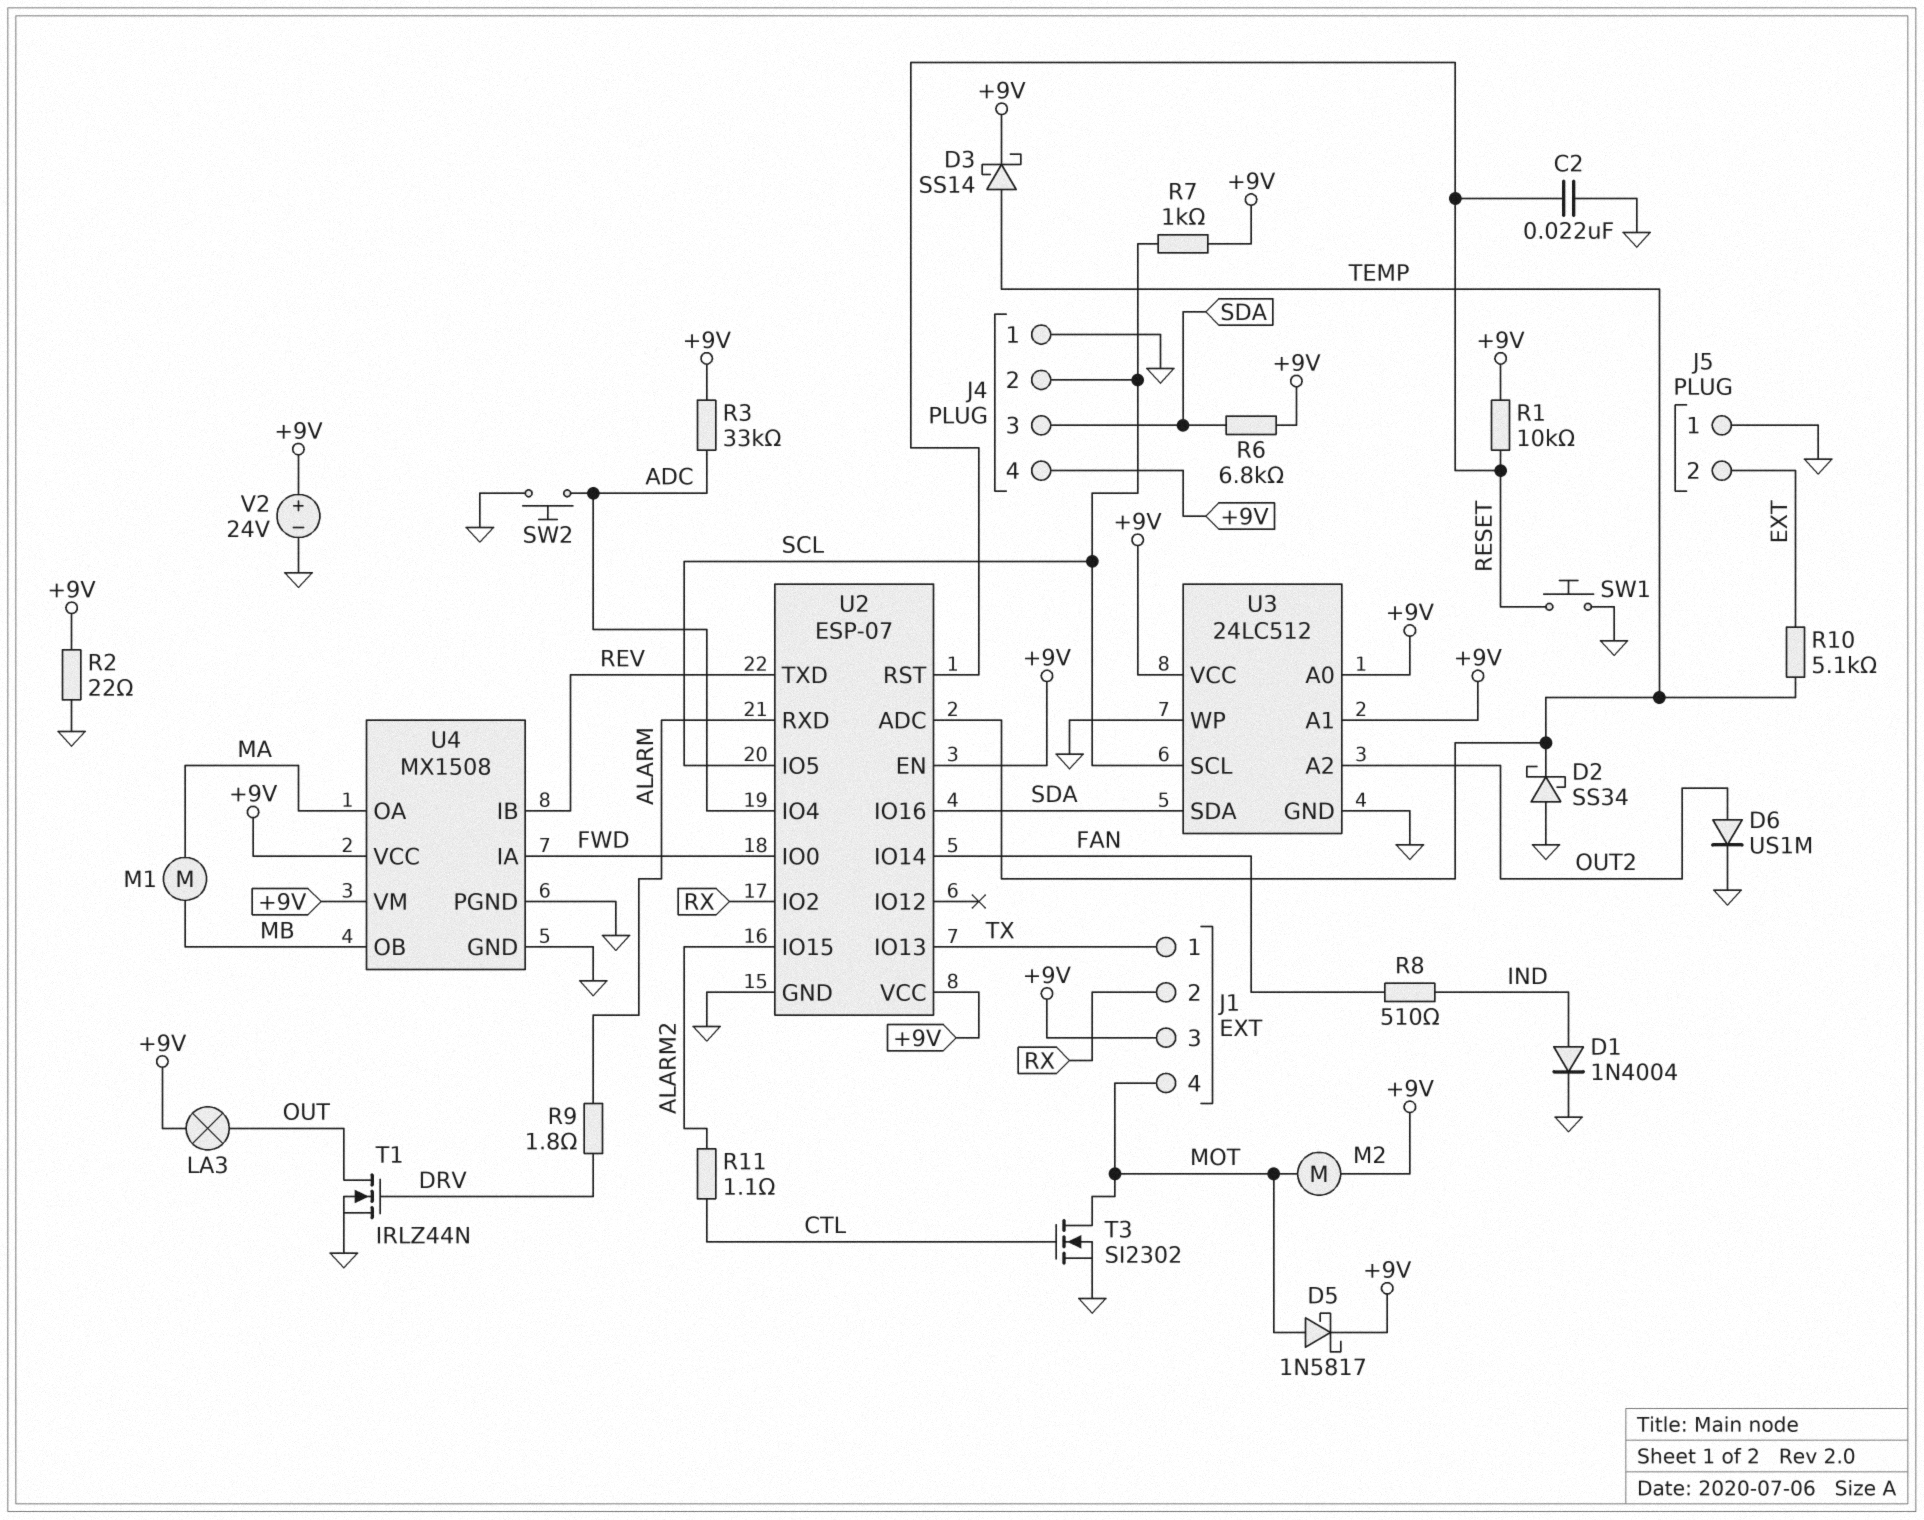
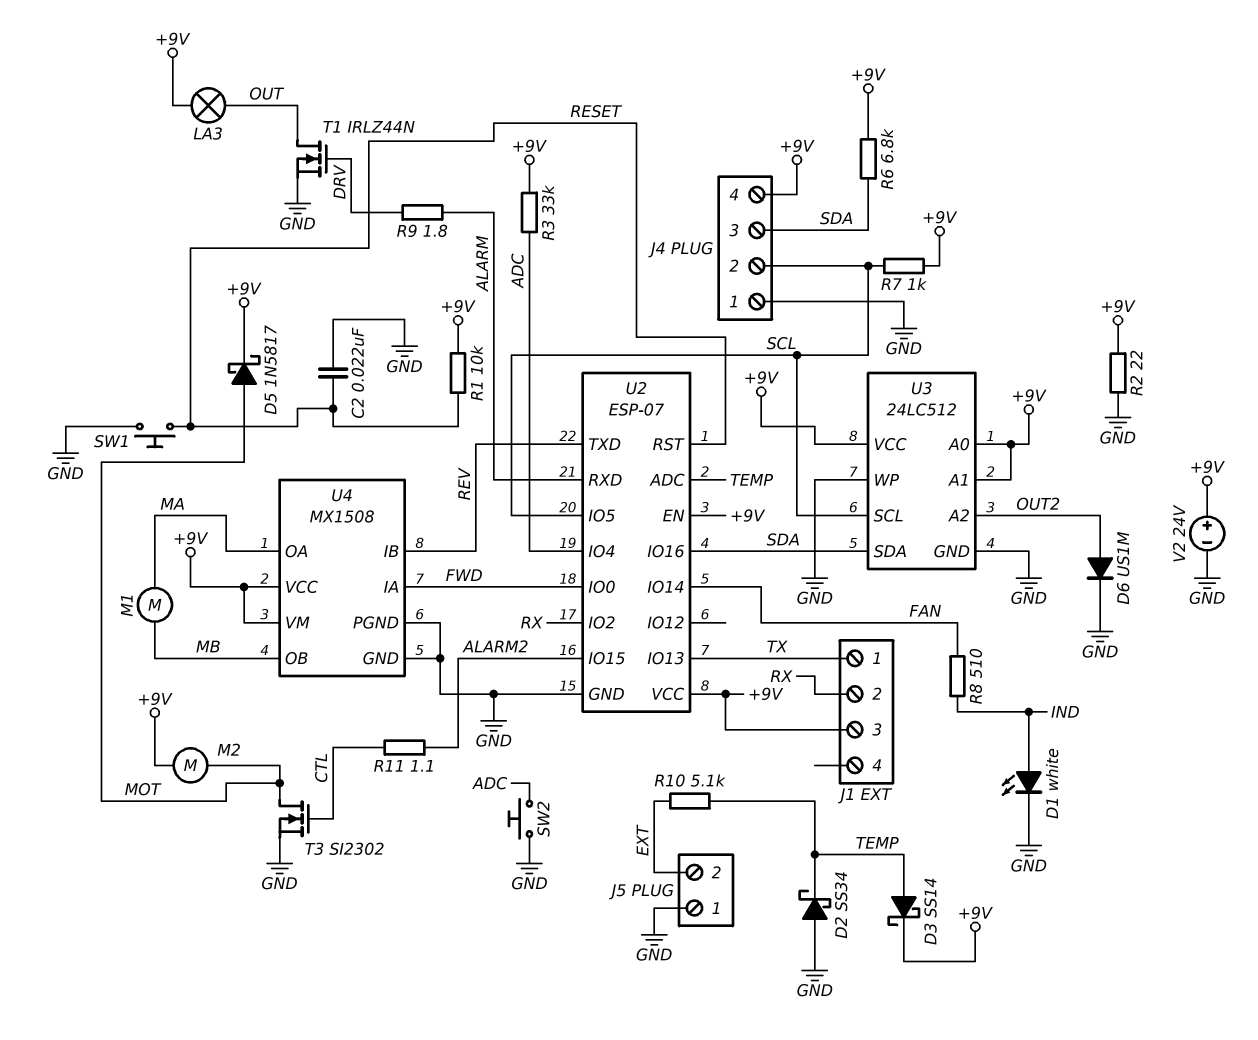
D1: diode 1N4004 (A IND, K GND) -> LED white (A IND, K GND)
J1 pin 4: MOT -> none

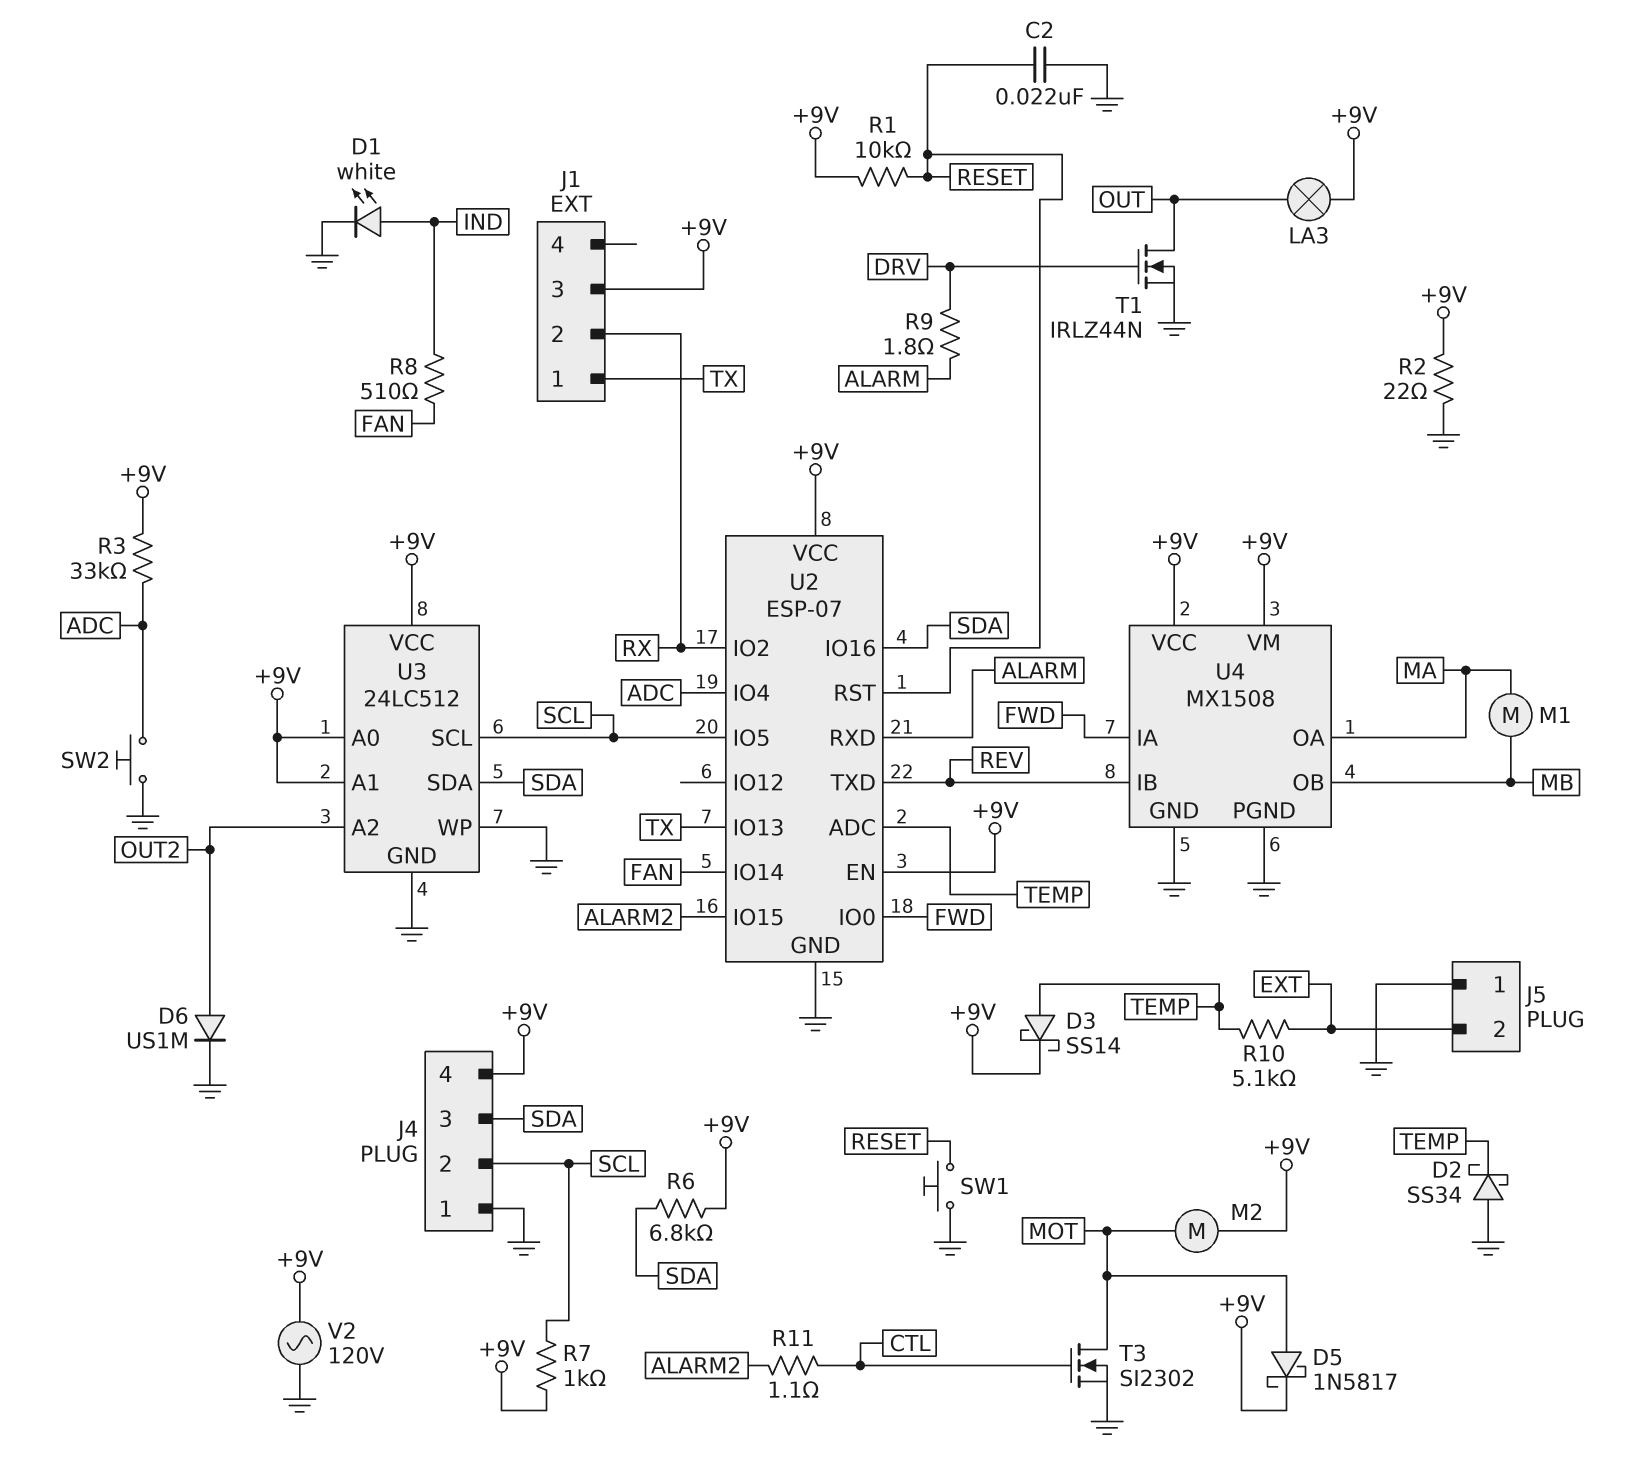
V2: 24V (plus +9V, minus GND) -> AC 120V (+9V, GND)

